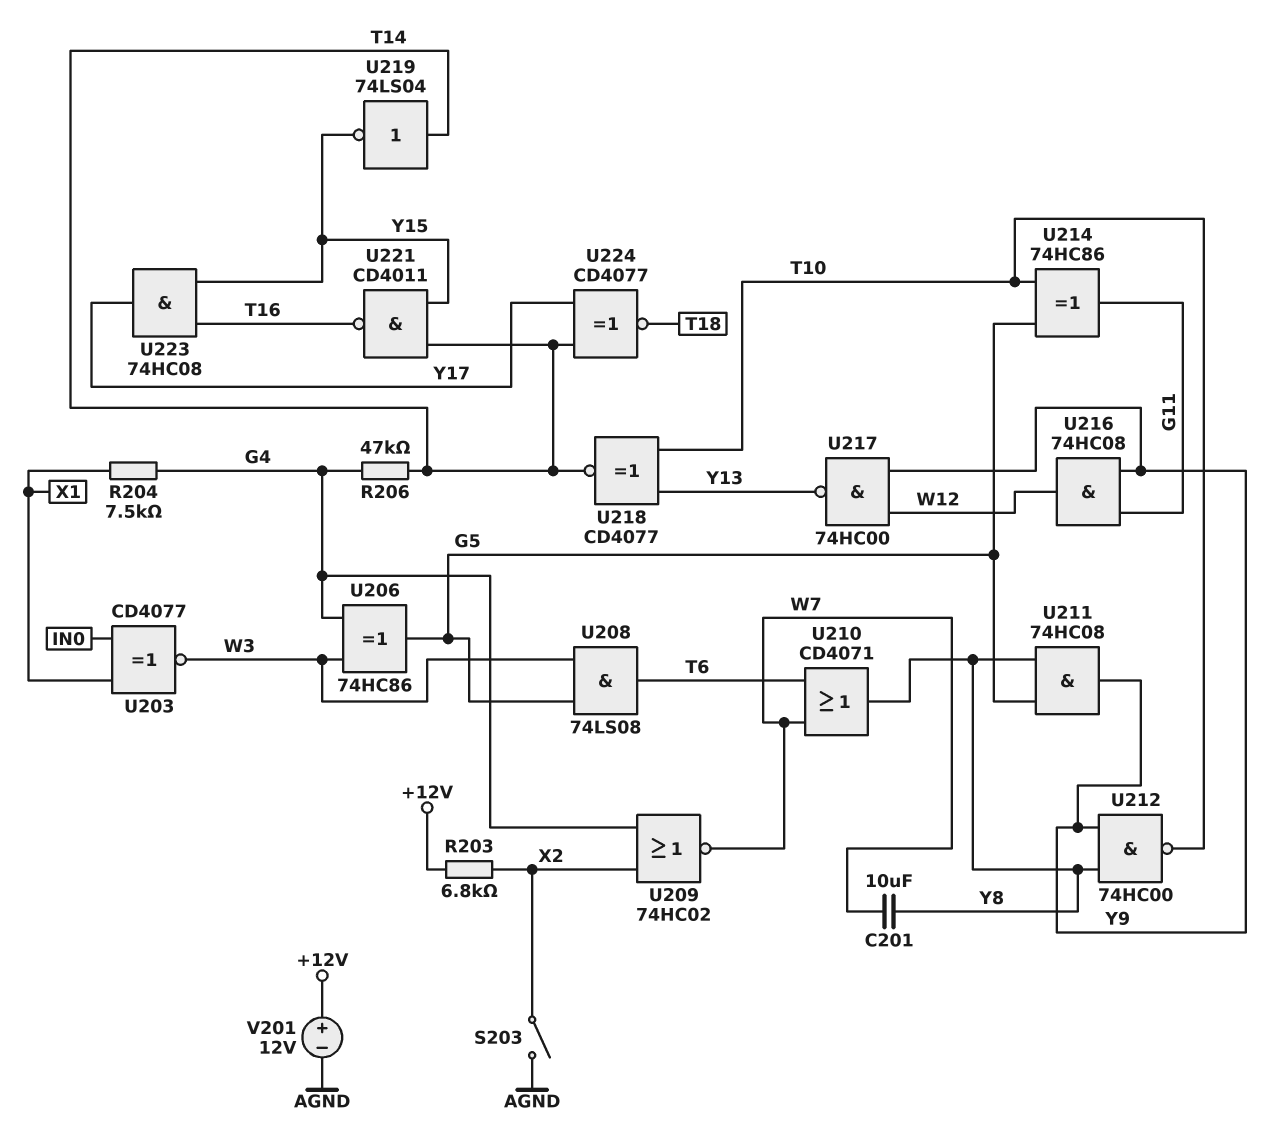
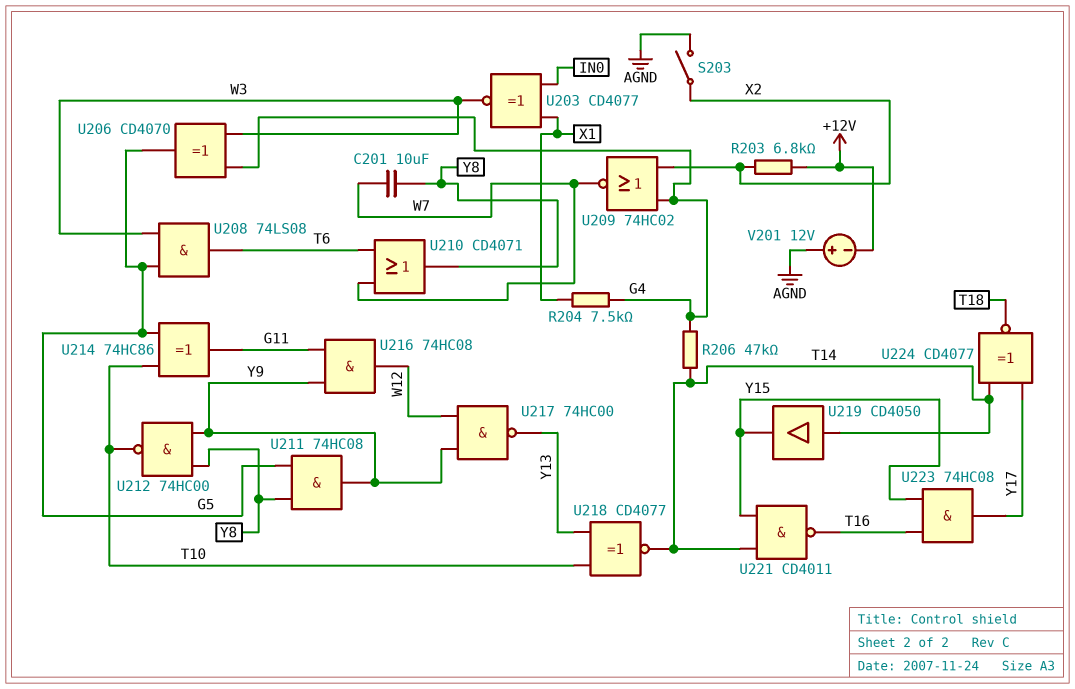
U206: XOR 74HC86 (in G4, in W3, out G5) -> XOR CD4070 (in G4, in W3, out G5)
U219: NOT 74LS04 (in T14, out Y15) -> buffer CD4050 (in T14, out Y15)
V201: 12V (plus +12V, minus AGND) -> 12V (plus AGND, minus +12V)

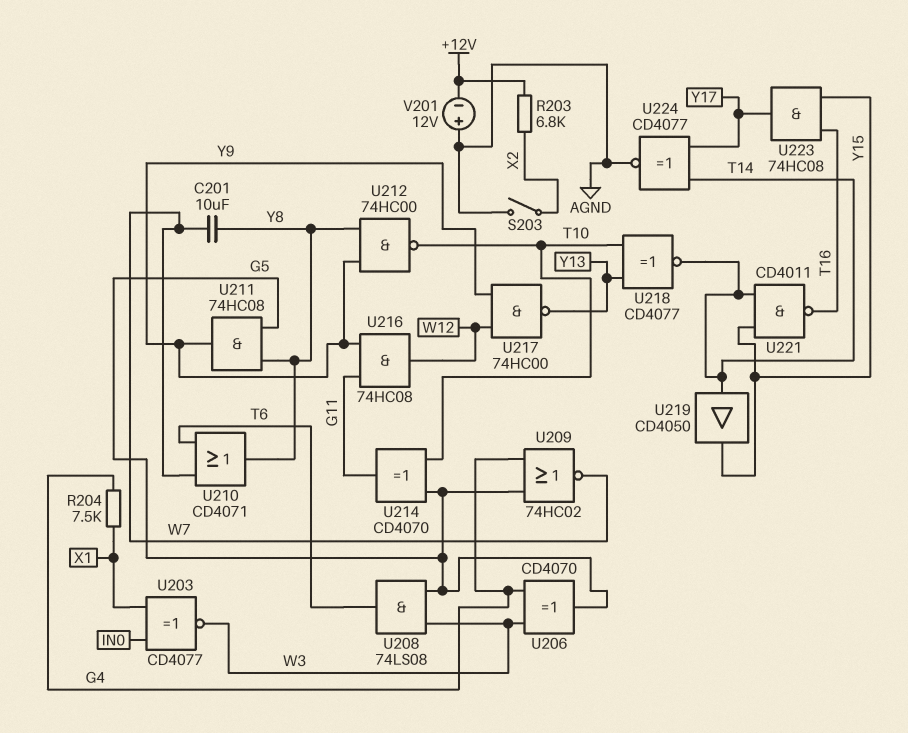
R206: 47k (G4, T14) -> none
U209: NOR 74HC02 (in G4, in X2, out W7) -> NOR 74HC02 (in G4, in G5, out W7)
U214: XOR 74HC86 (in G5, in T10, out G11) -> XOR CD4070 (in G5, in T10, out G11)
U224: XNOR CD4077 (in T14, in Y17, out T18) -> XNOR CD4077 (in T14, in Y17, out AGND)

